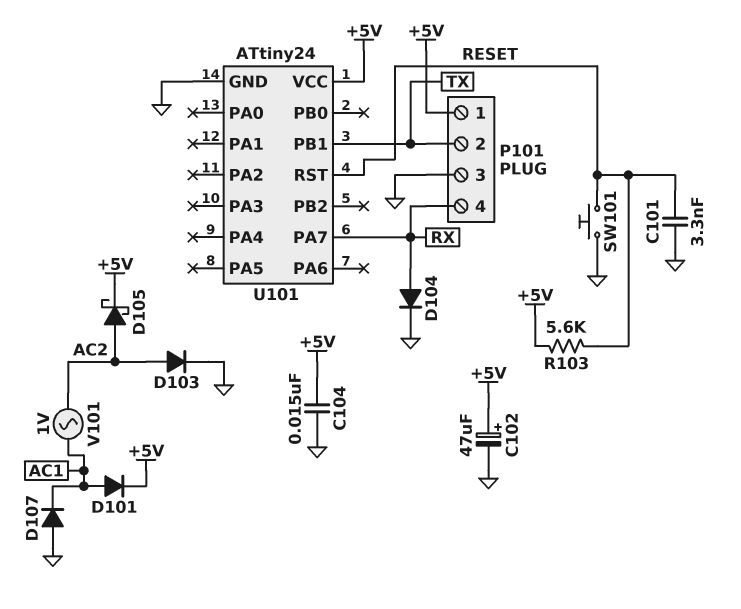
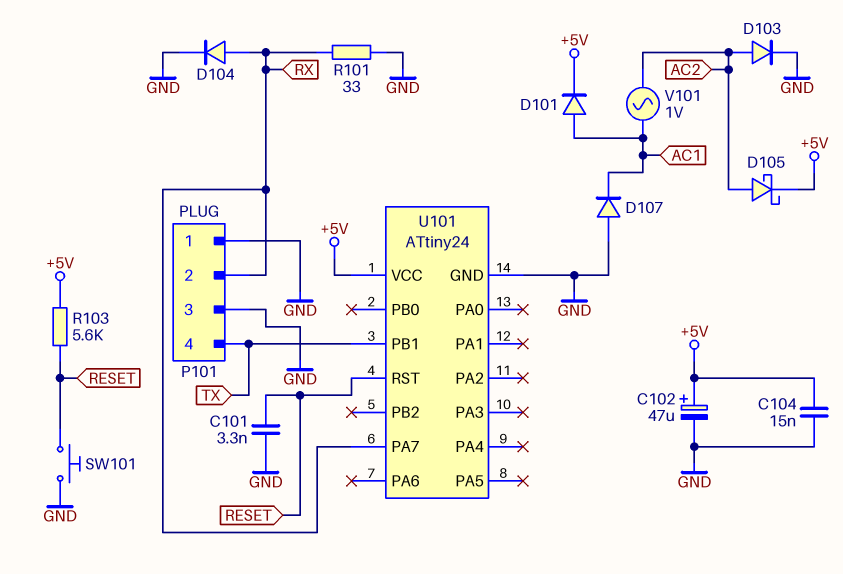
P101 pin 1: +5V -> GND
P101 pin 2: TX -> RX
P101 pin 4: RX -> TX
R101: none -> 33 (GND, RX)

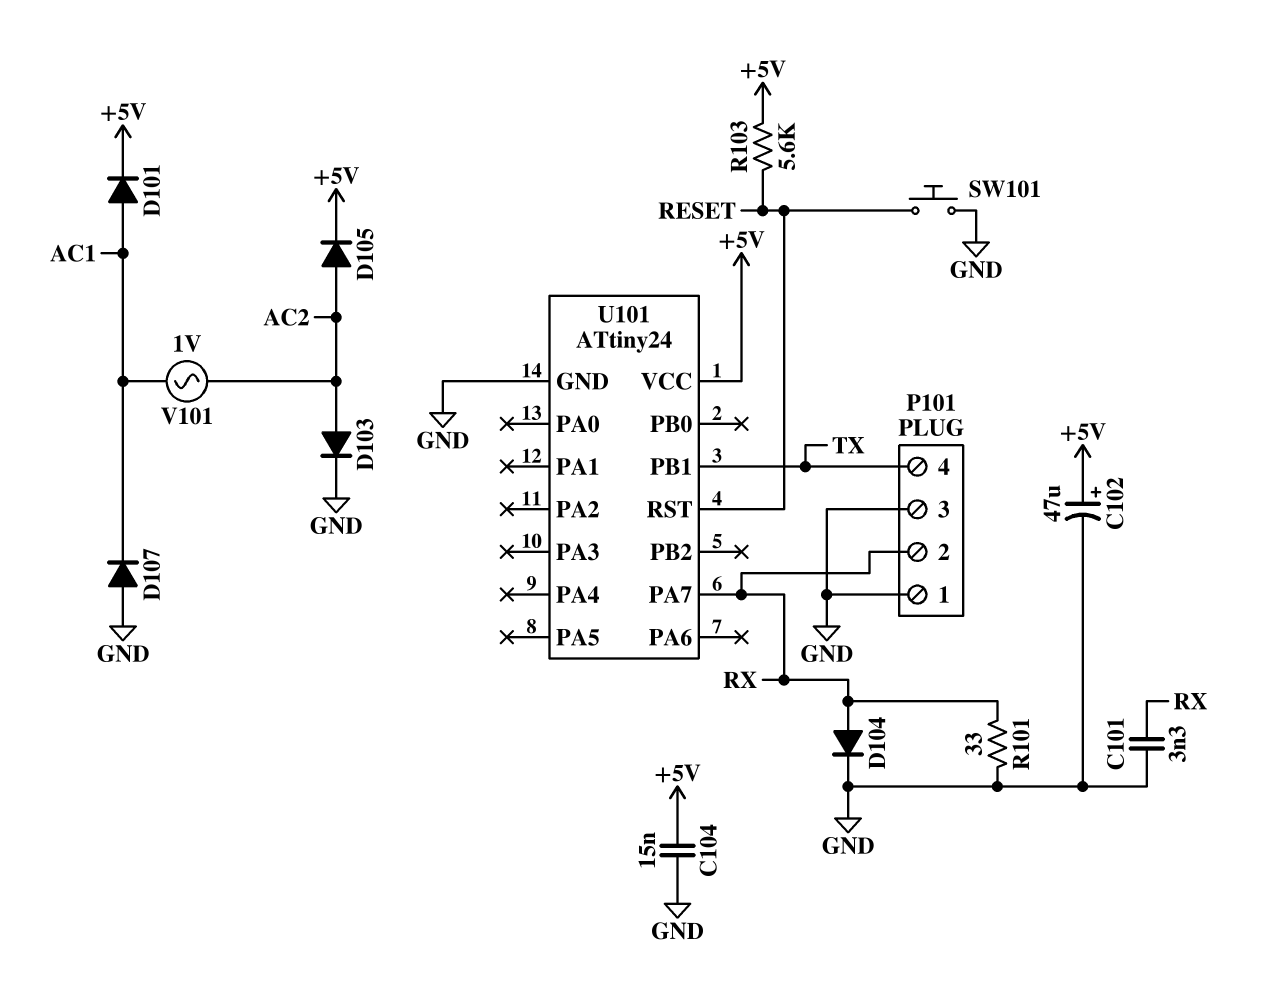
C101: 3.3nF (GND, RESET) -> 3.3nF (GND, RX)
D105: schottky (A AC2, K +5V) -> diode (A AC2, K +5V)

